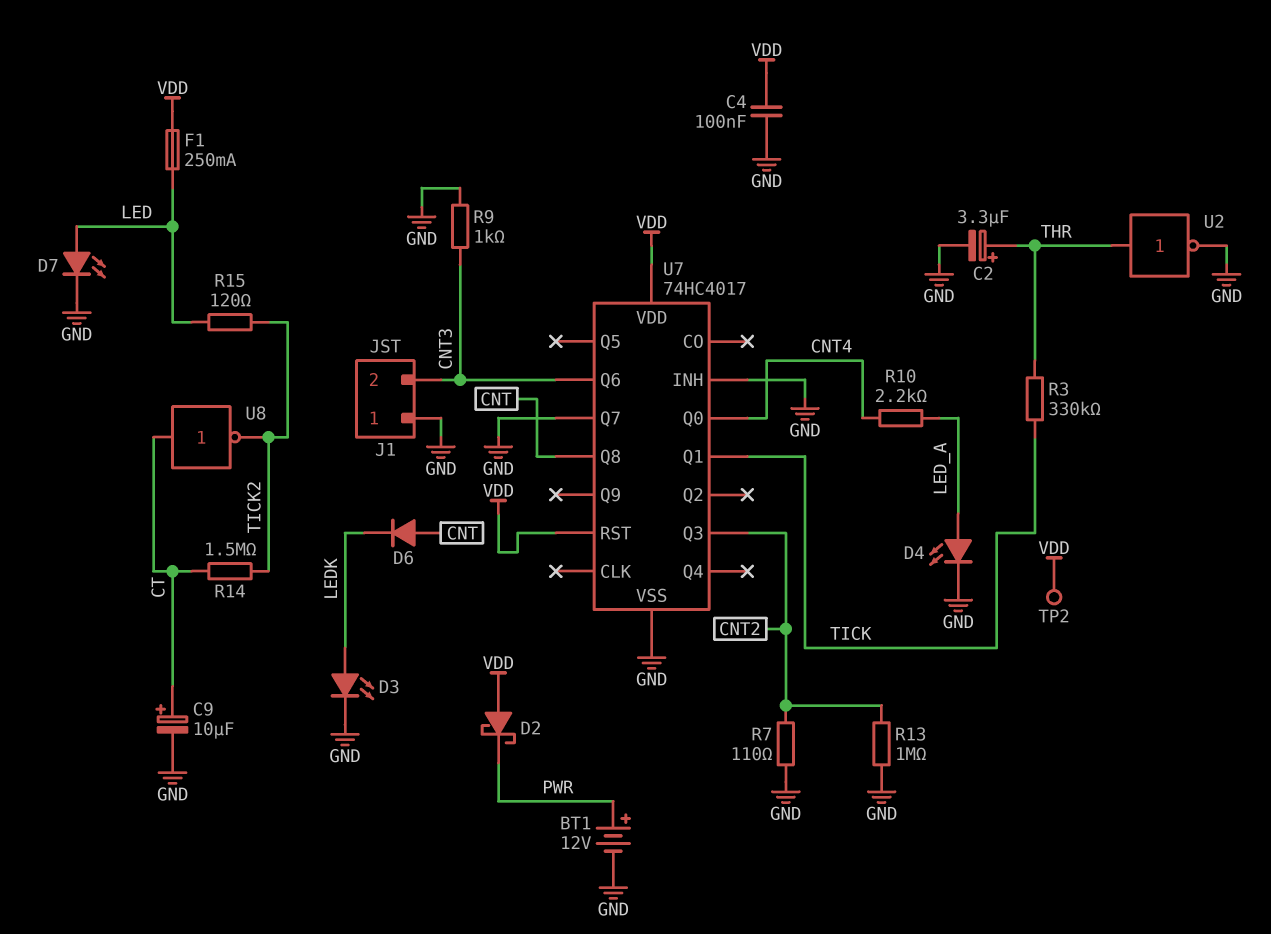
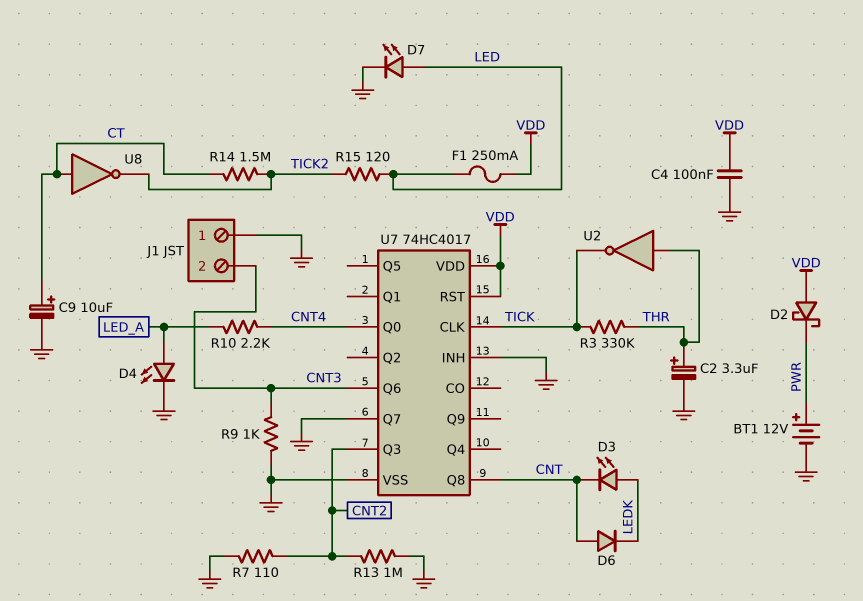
D3: LED (A LEDK, K GND) -> LED (A LEDK, K CNT)
TP2: test point (VDD) -> none
U2: NOT (in THR, out GND) -> NOT (in THR, out TICK)
U7 pin CLK: none -> TICK
U7 pin Q1: TICK -> none

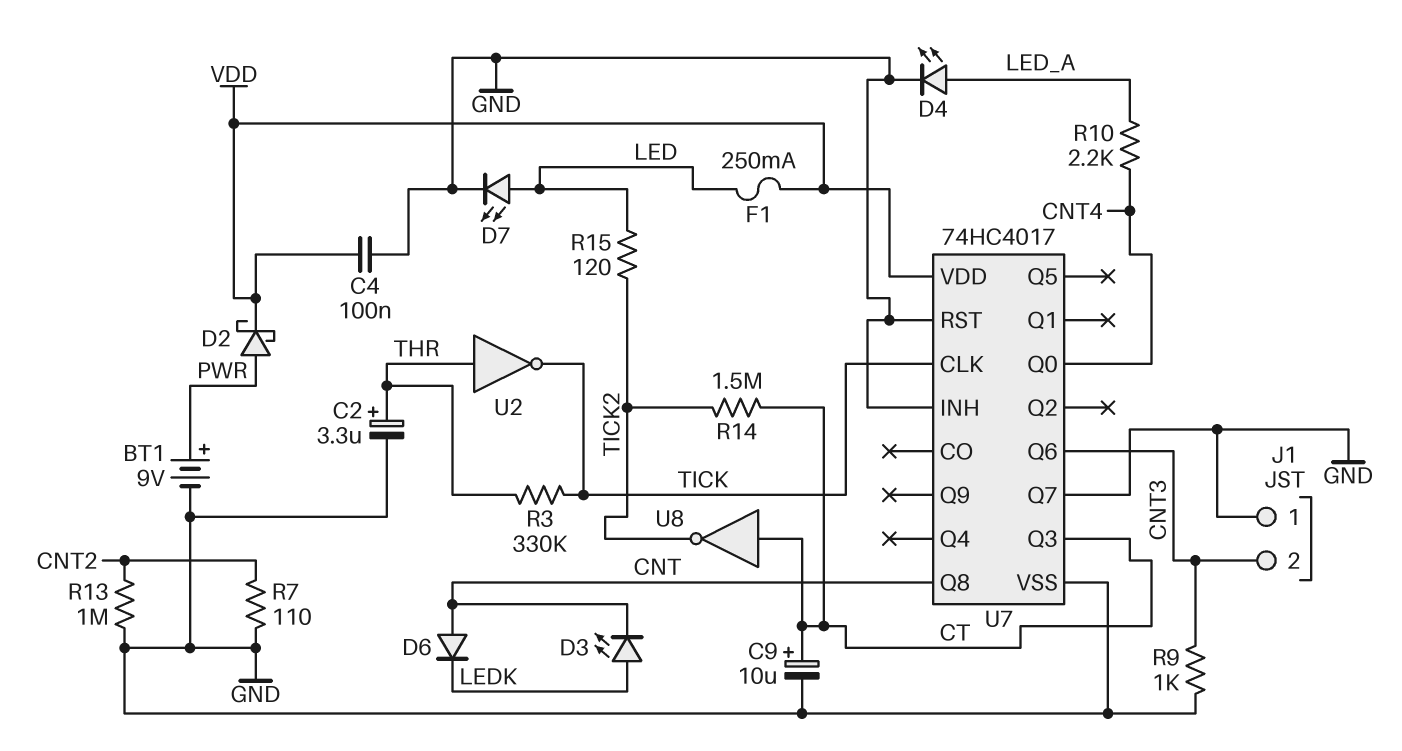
BT1: 12V (plus PWR, minus GND) -> 9V (plus PWR, minus GND)
D2: schottky (A VDD, K PWR) -> schottky (A PWR, K VDD)
U7 pin Q3: CNT2 -> CT
U7 pin RST: VDD -> GND

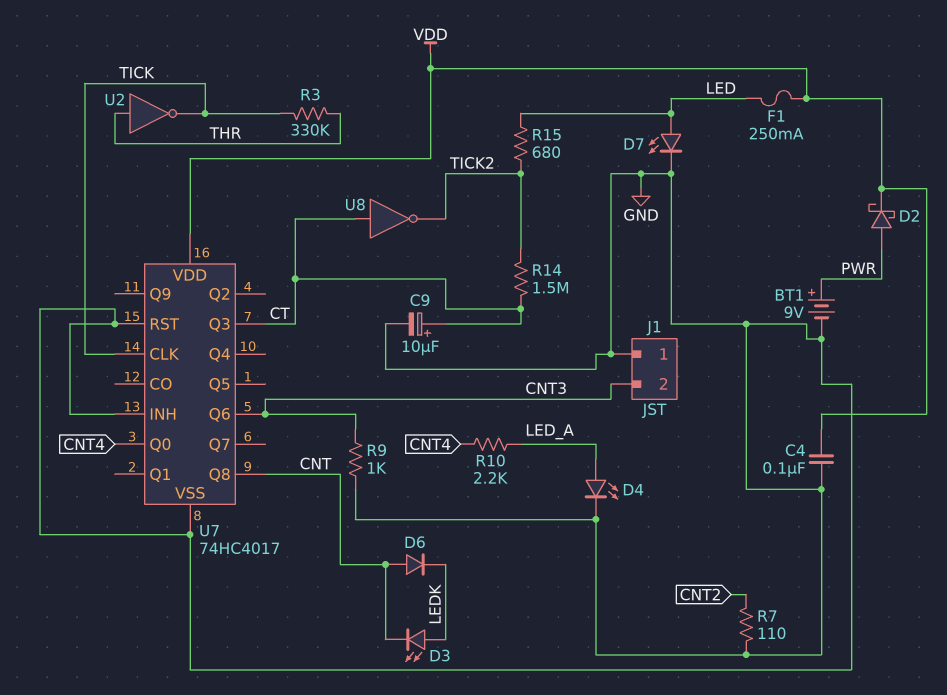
C2: 3.3uF (plus THR, minus GND) -> none
R13: 1M (CNT2, GND) -> none
R15: 120 (LED, TICK2) -> 680 (LED, TICK2)
U7 pin Q7: GND -> none

